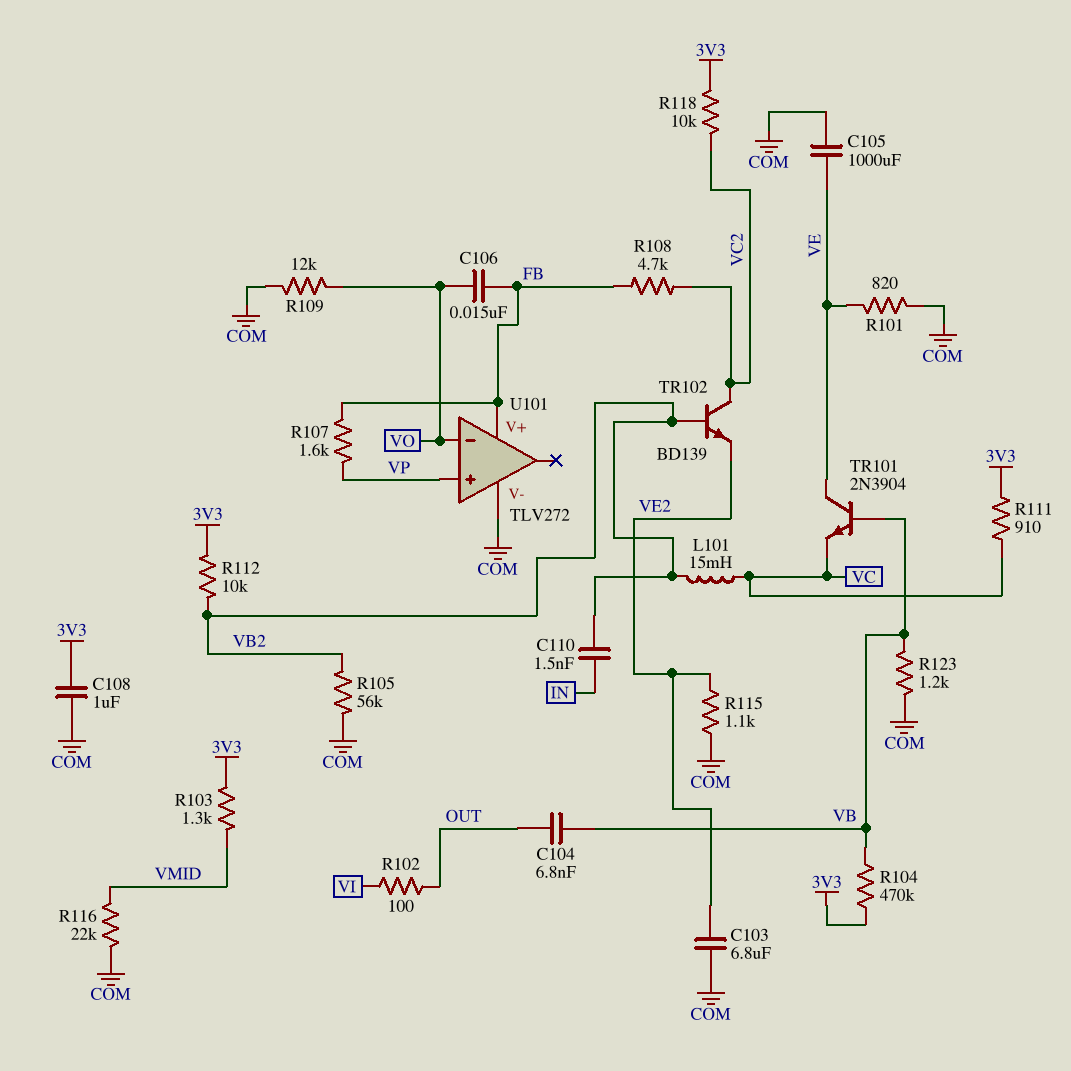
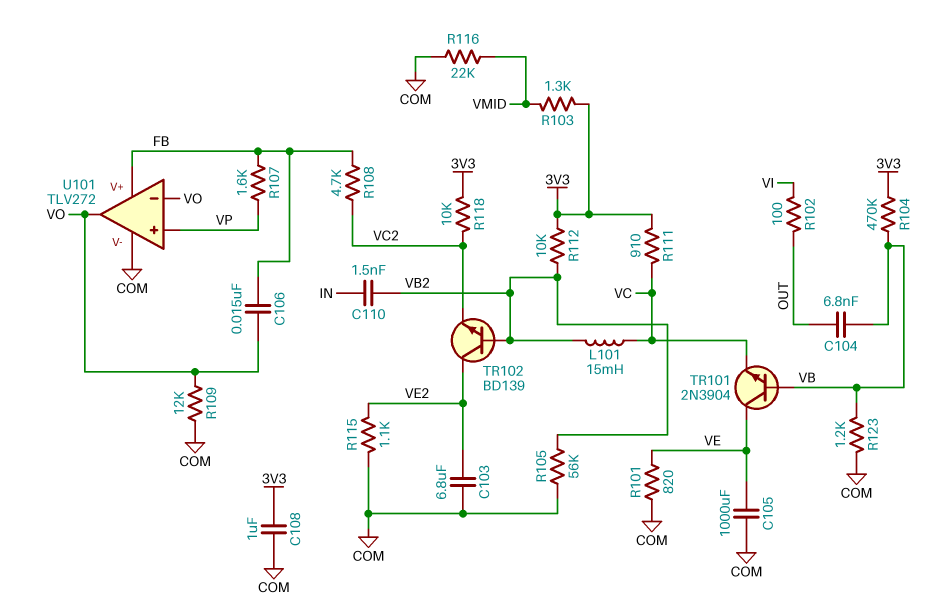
TR102: NPN BD139 (B VB2, C VC2, E VE2) -> NPN BD139 (B VB2, C VE2, E VC2)
U101 pin out: none -> VO

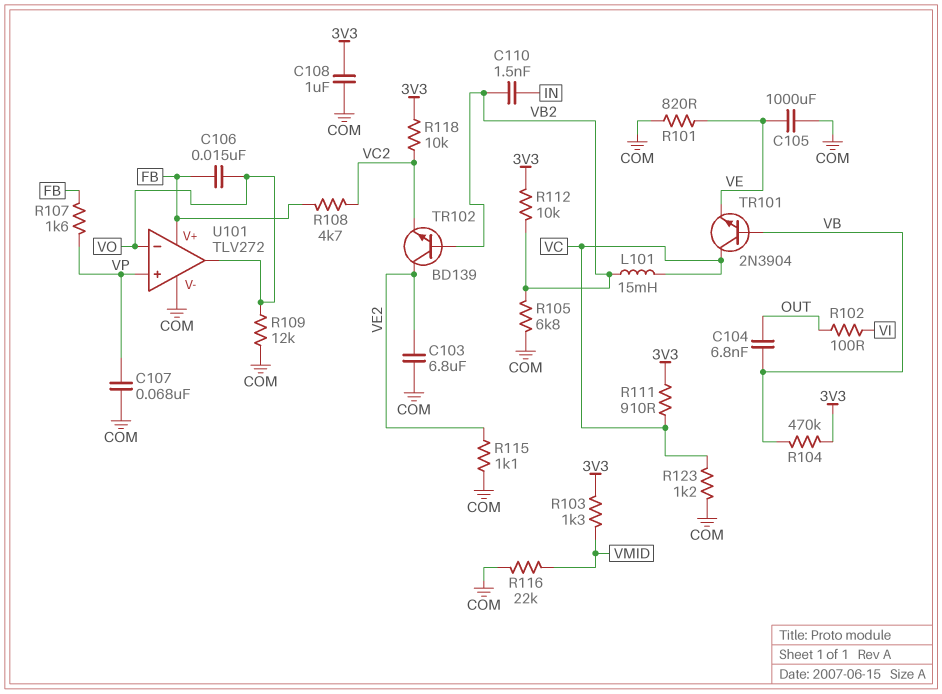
C107: none -> 68nF (COM, VP)
R105: 56k (COM, VB2) -> 6.8k (COM, VB2)
R123: 1.2k (COM, VB) -> 1.2k (COM, VC)
TR101: NPN 2N3904 (B VB, C VE, E VC) -> NPN 2N3904 (B VB, C VC, E VE)

